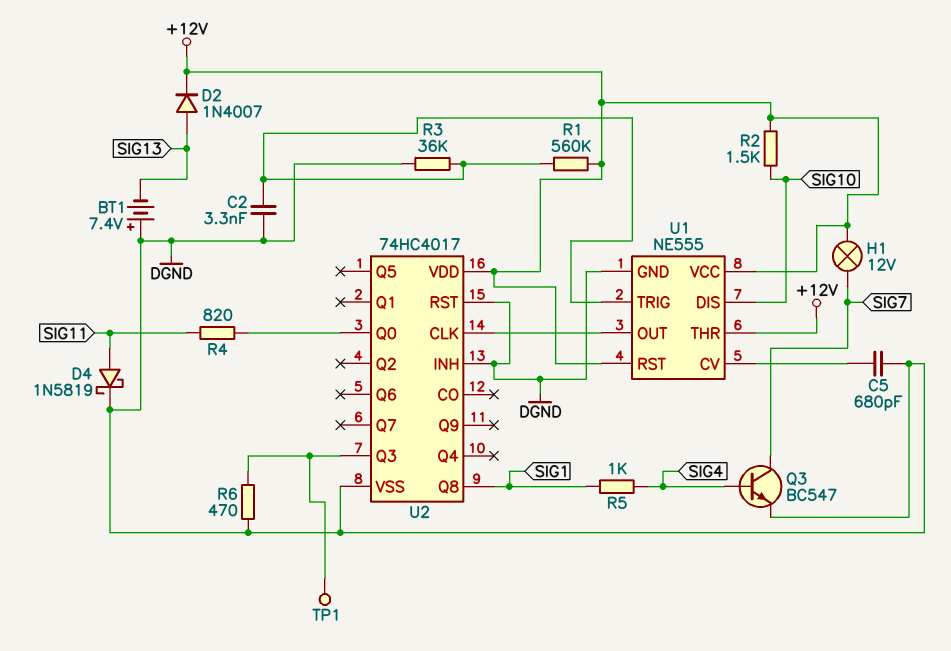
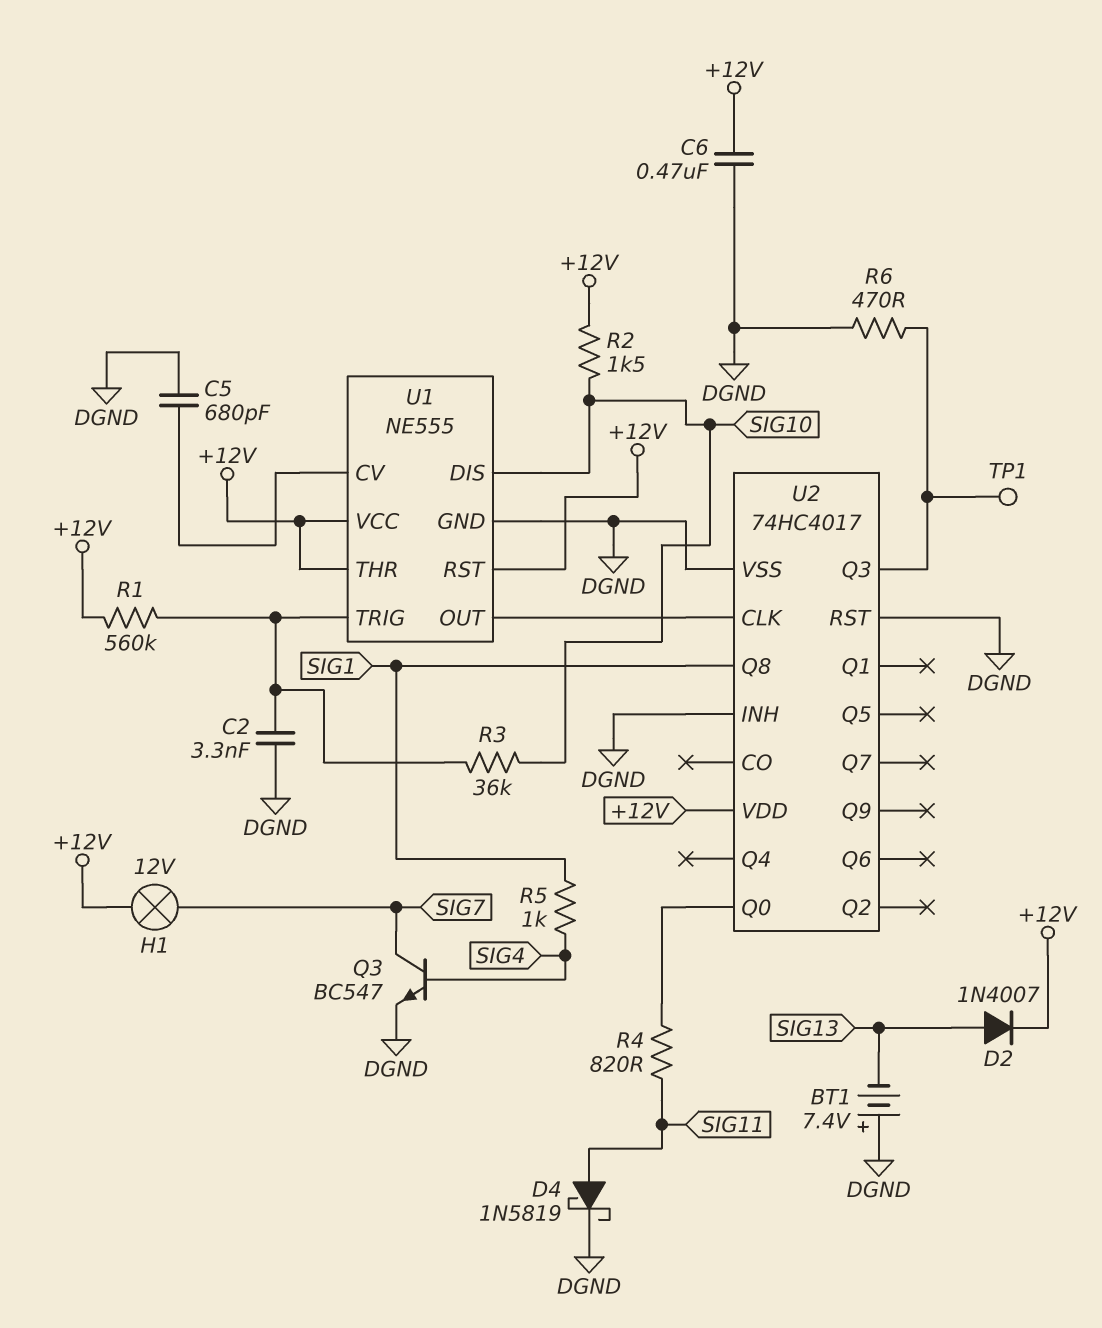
C6: none -> 470nF (+12V, DGND)
R3: 36k (DGND, U1/TRIG) -> 36k (SIG10, U1/TRIG)

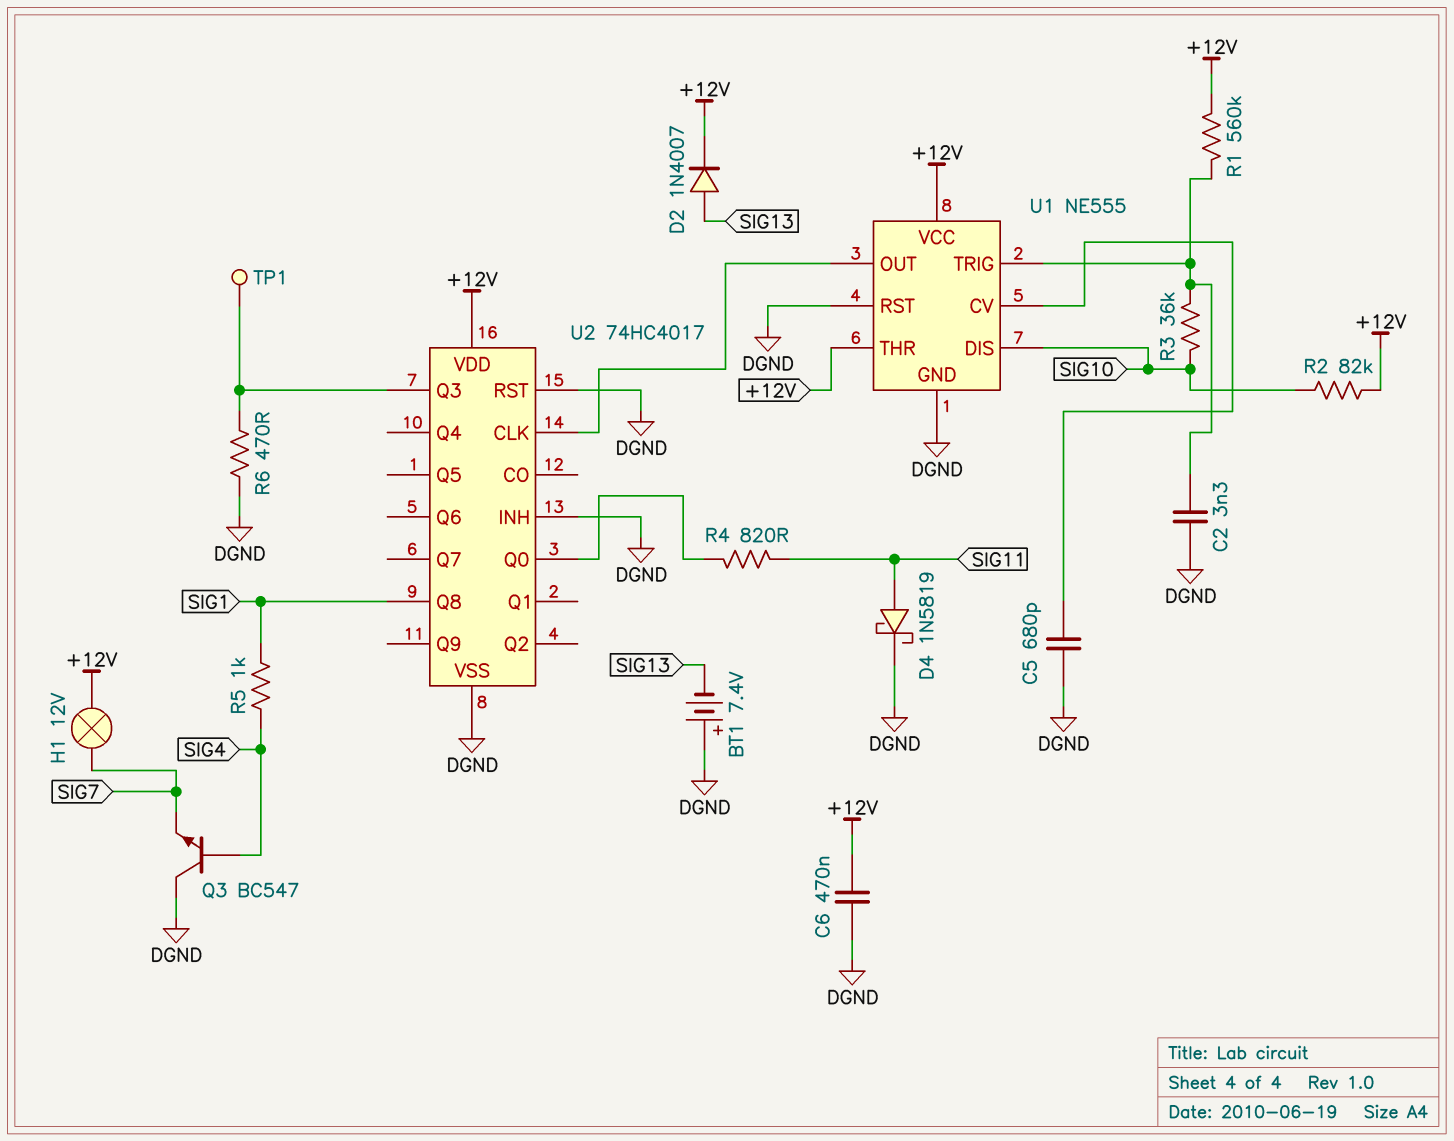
Q3: NPN BC547 (B SIG4, C SIG7, E DGND) -> NPN BC547 (B SIG4, C DGND, E SIG7)
R2: 1.5k (+12V, SIG10) -> 82k (+12V, SIG10)
U1 pin RST: +12V -> DGND

